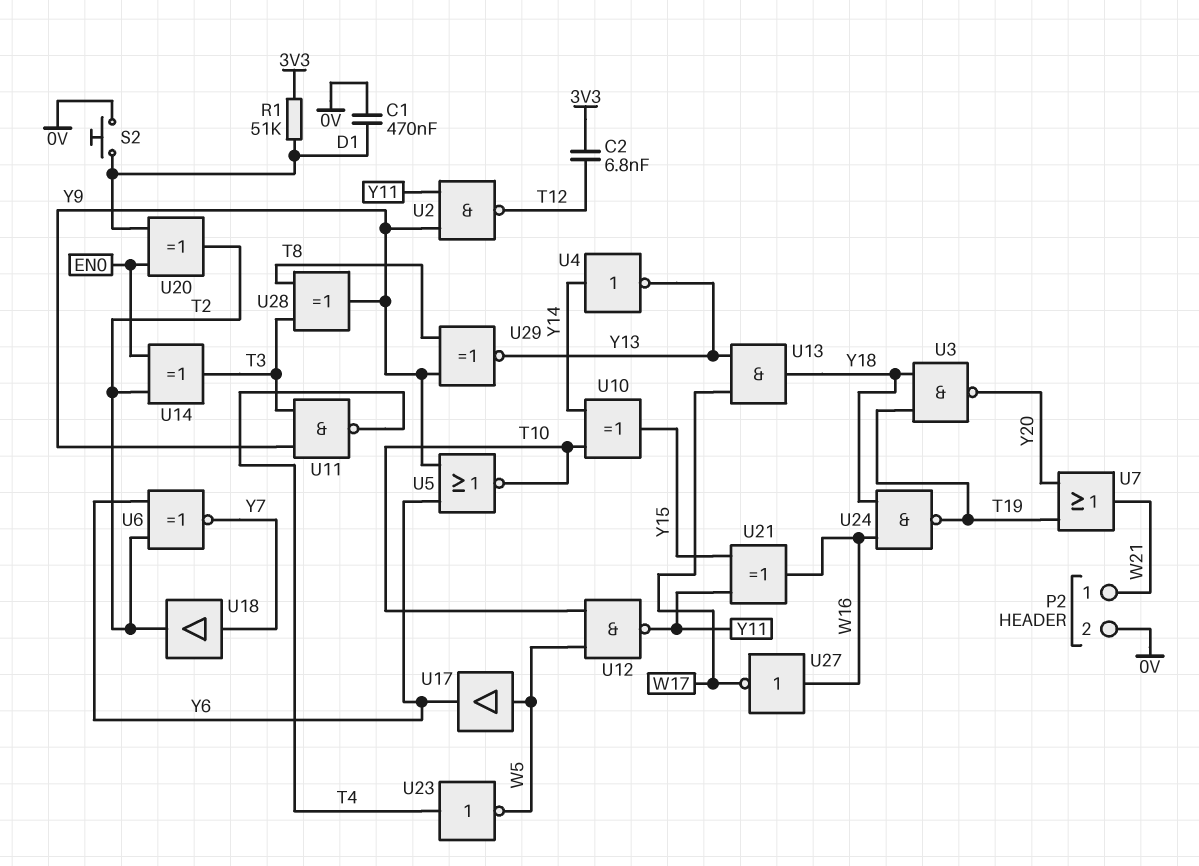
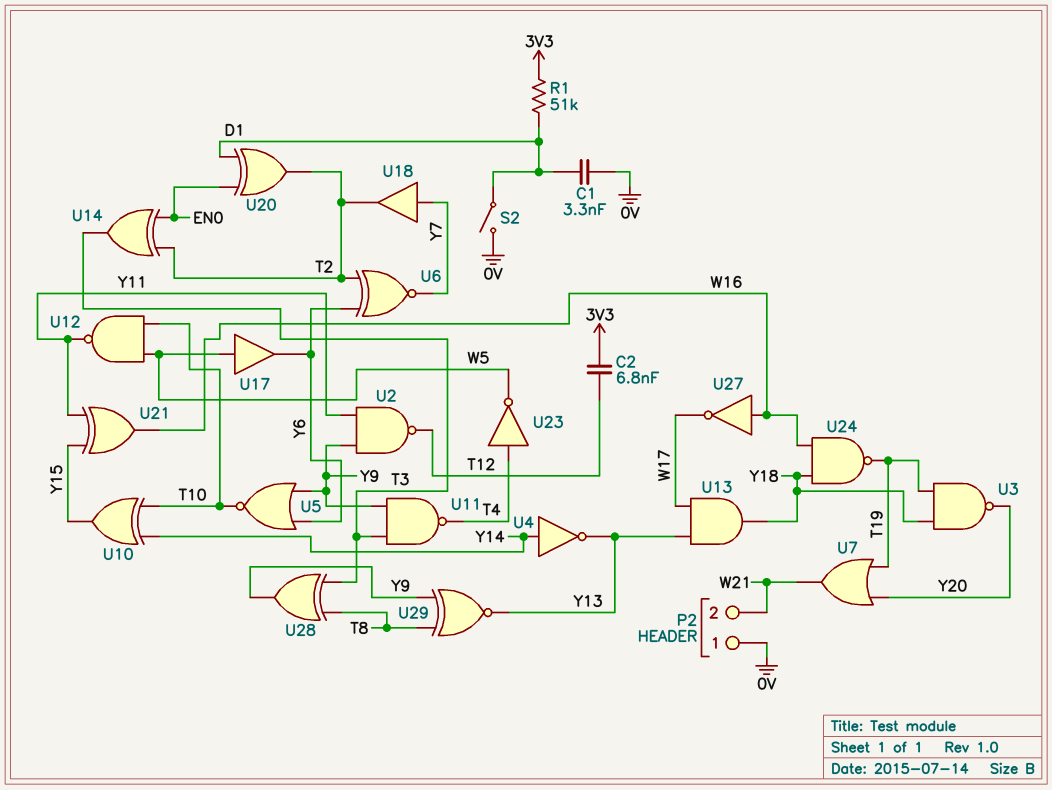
C1: 470nF (0V, D1) -> 3.3nF (0V, D1)
P2 pin 1: W21 -> 0V
P2 pin 2: 0V -> W21
S2: button (0V, D1) -> switch (0V, D1)

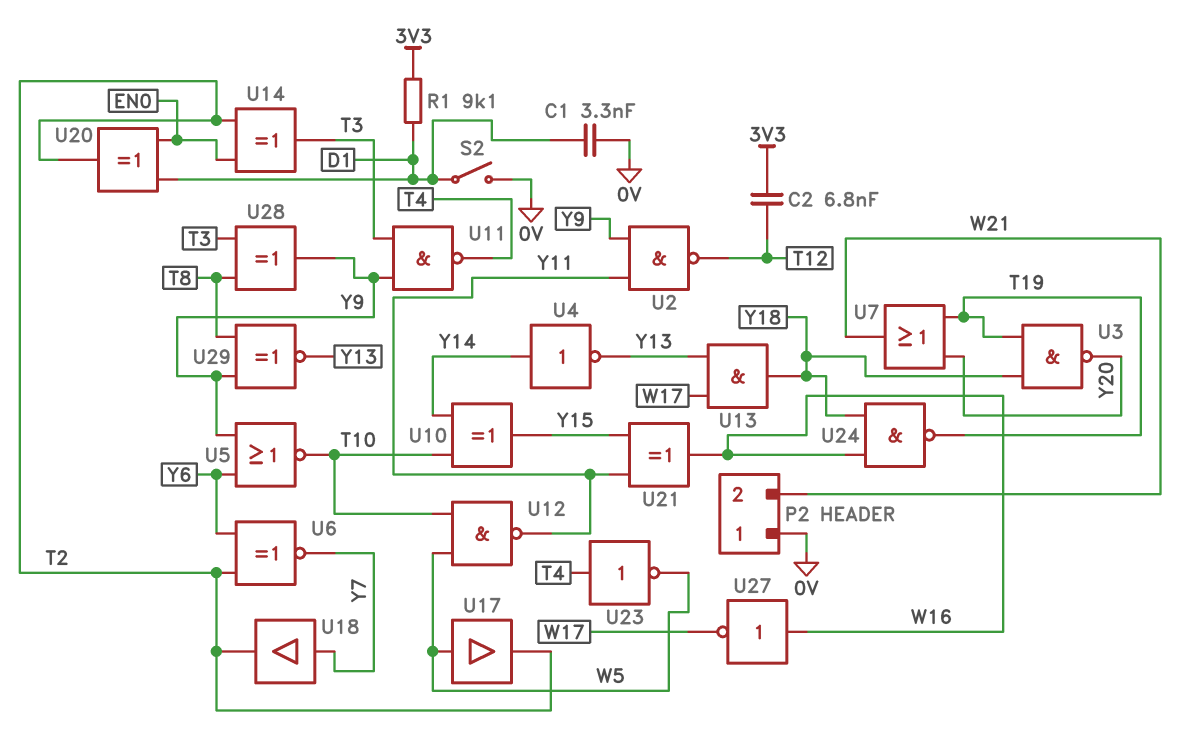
R1: 51k (3V3, D1) -> 9.1k (3V3, D1)
U17: buffer (in W5, out Y6) -> buffer (in W5, out T2)

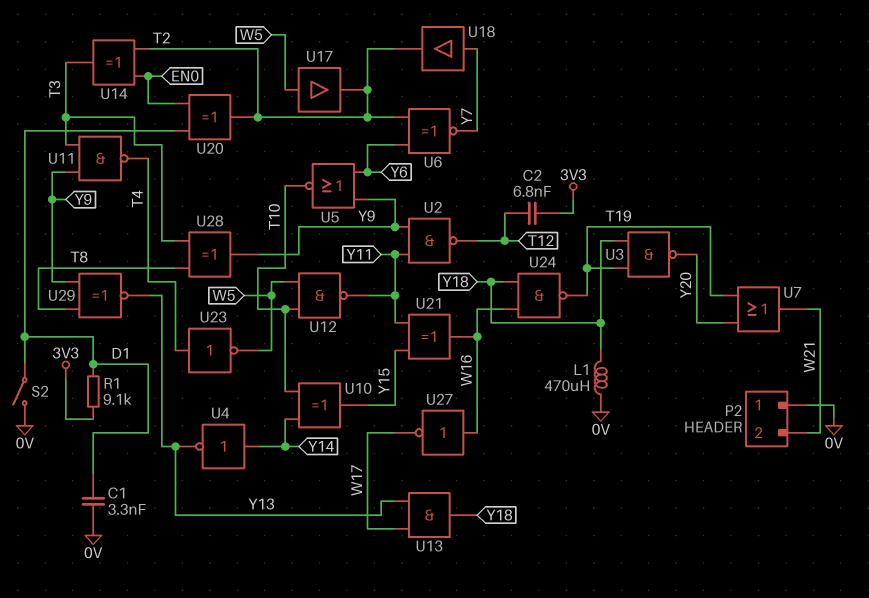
L1: none -> 470uH (0V, Y18)

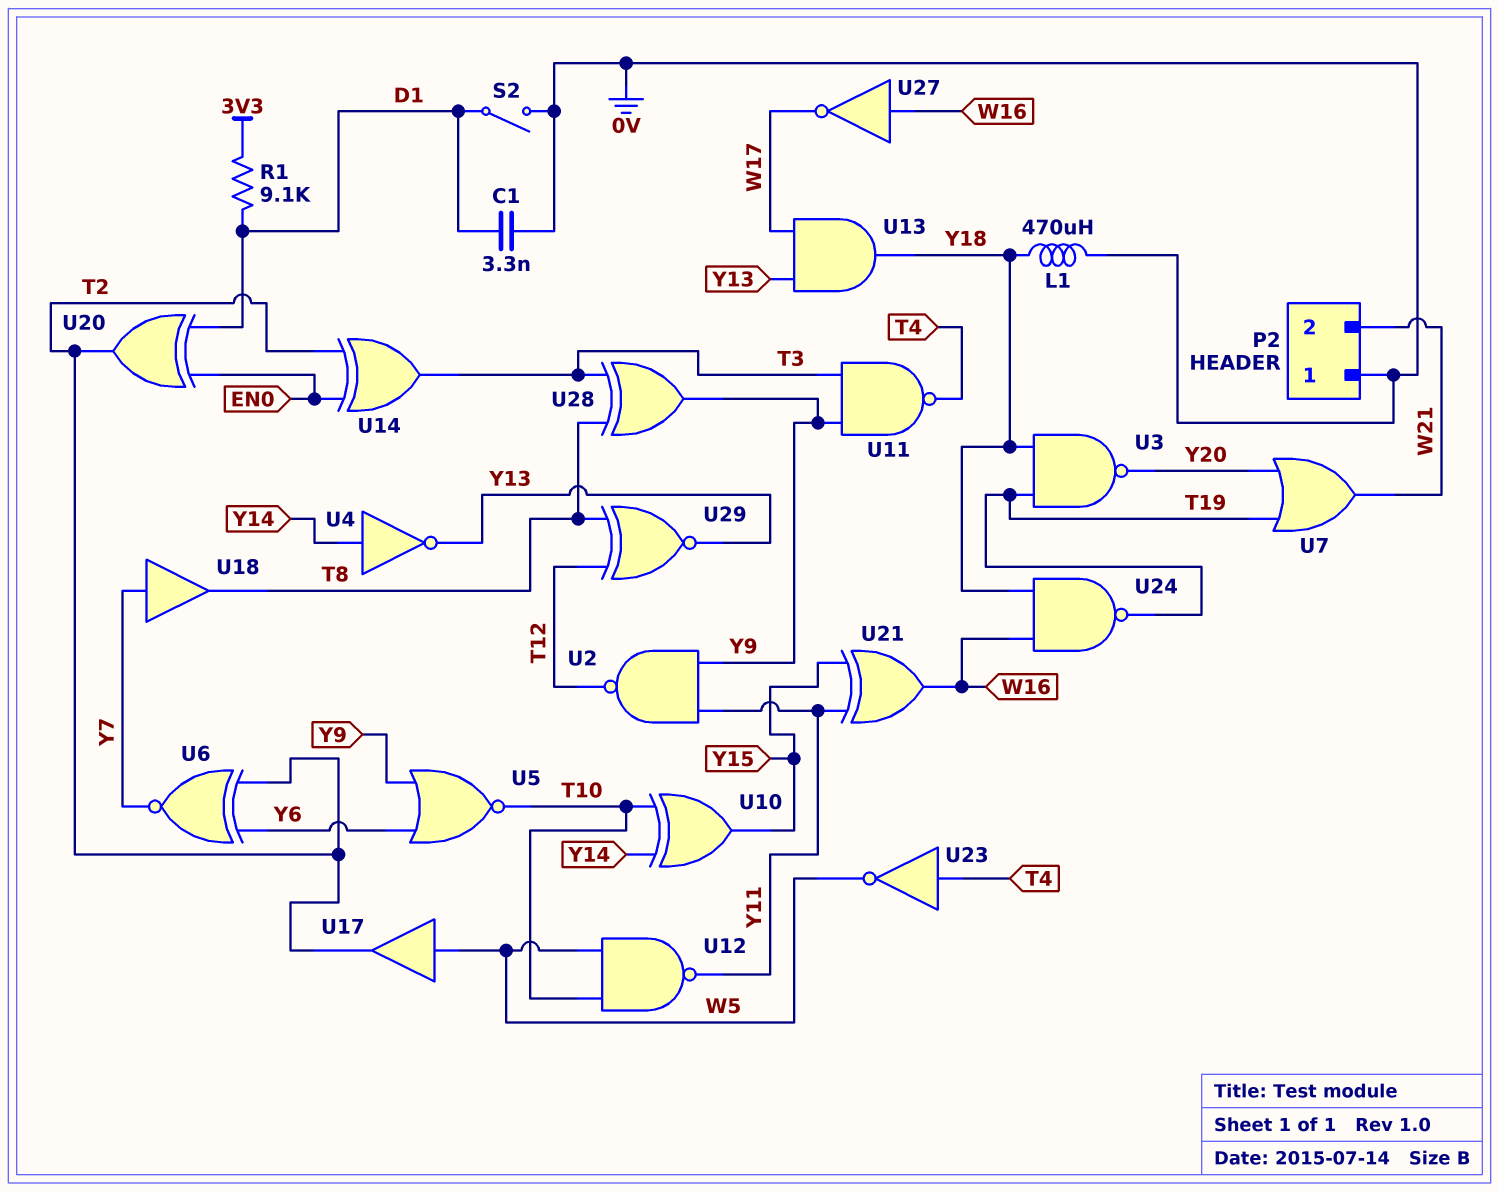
C2: 6.8nF (3V3, T12) -> none
U18: buffer (in Y7, out T2) -> buffer (in Y7, out T8)
U29: XNOR (in T8, in Y9, out Y13) -> XNOR (in T8, in T12, out Y13)

